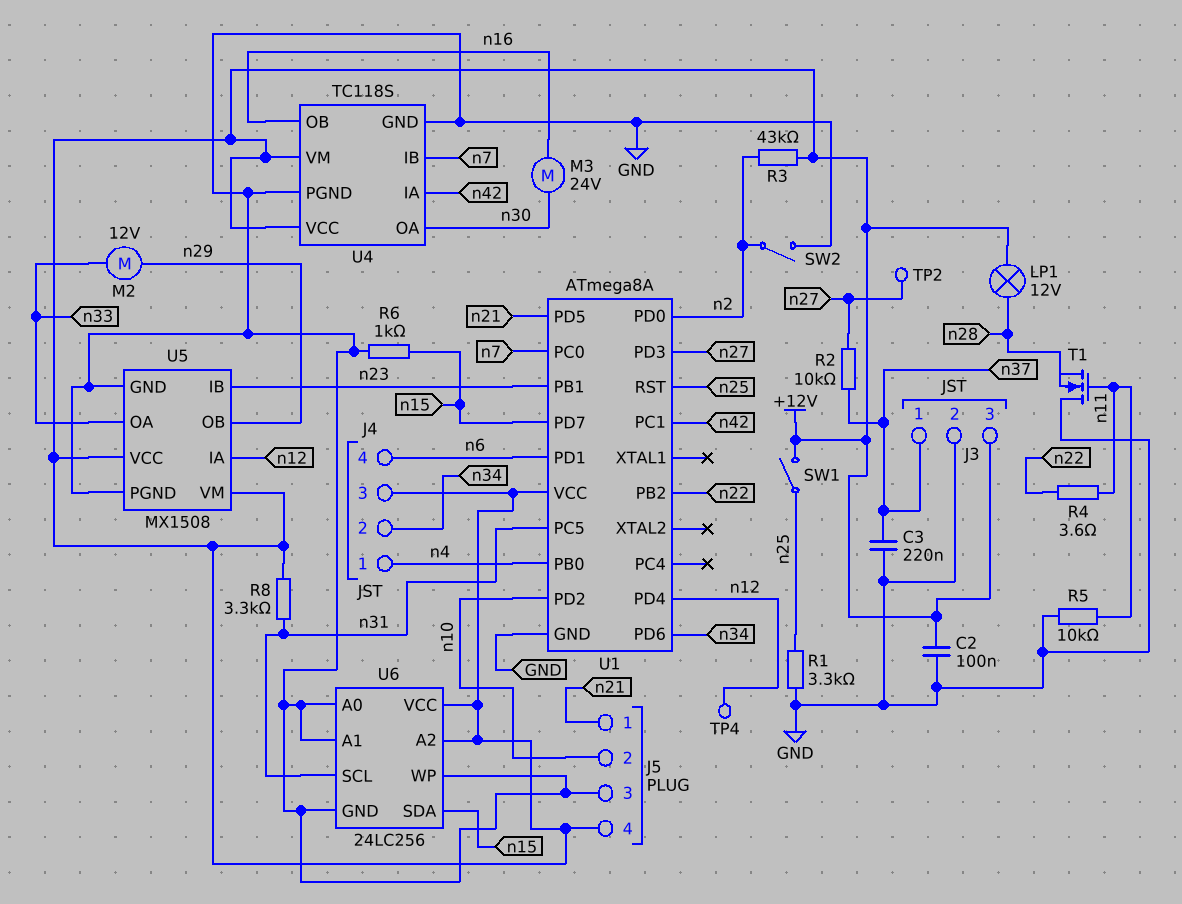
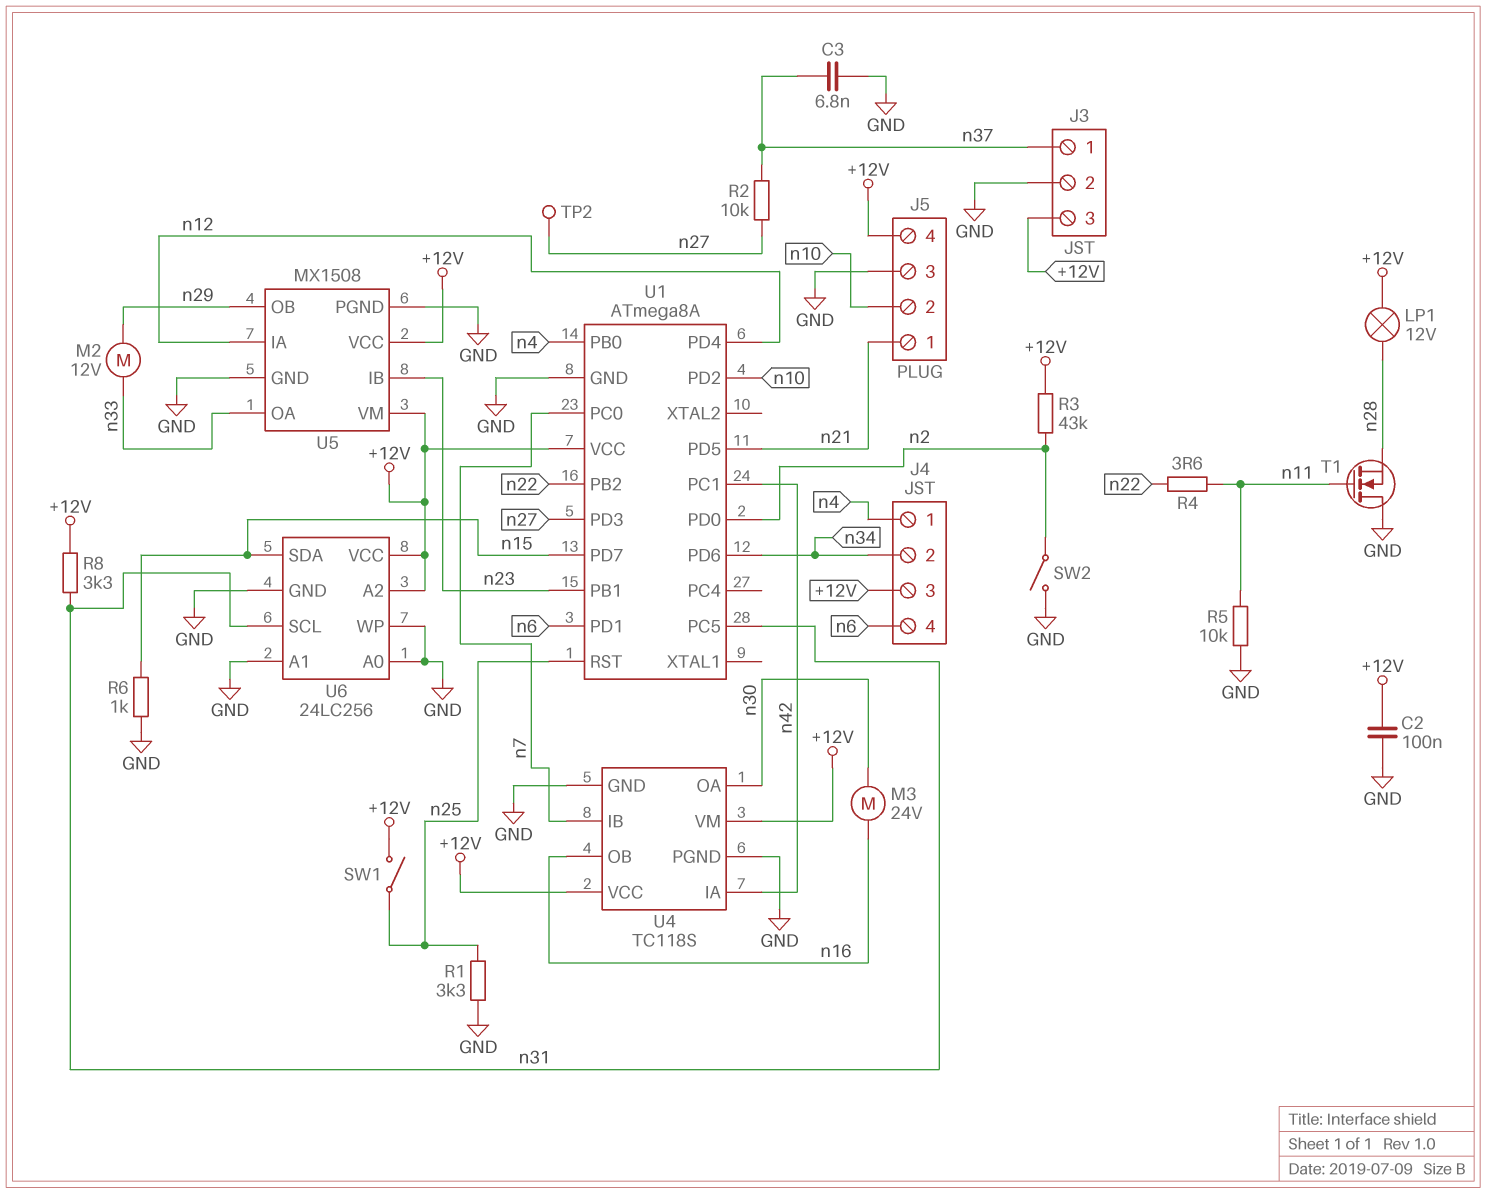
C3: 220nF (GND, n37) -> 6.8nF (GND, n37)
TP4: test point (n12) -> none

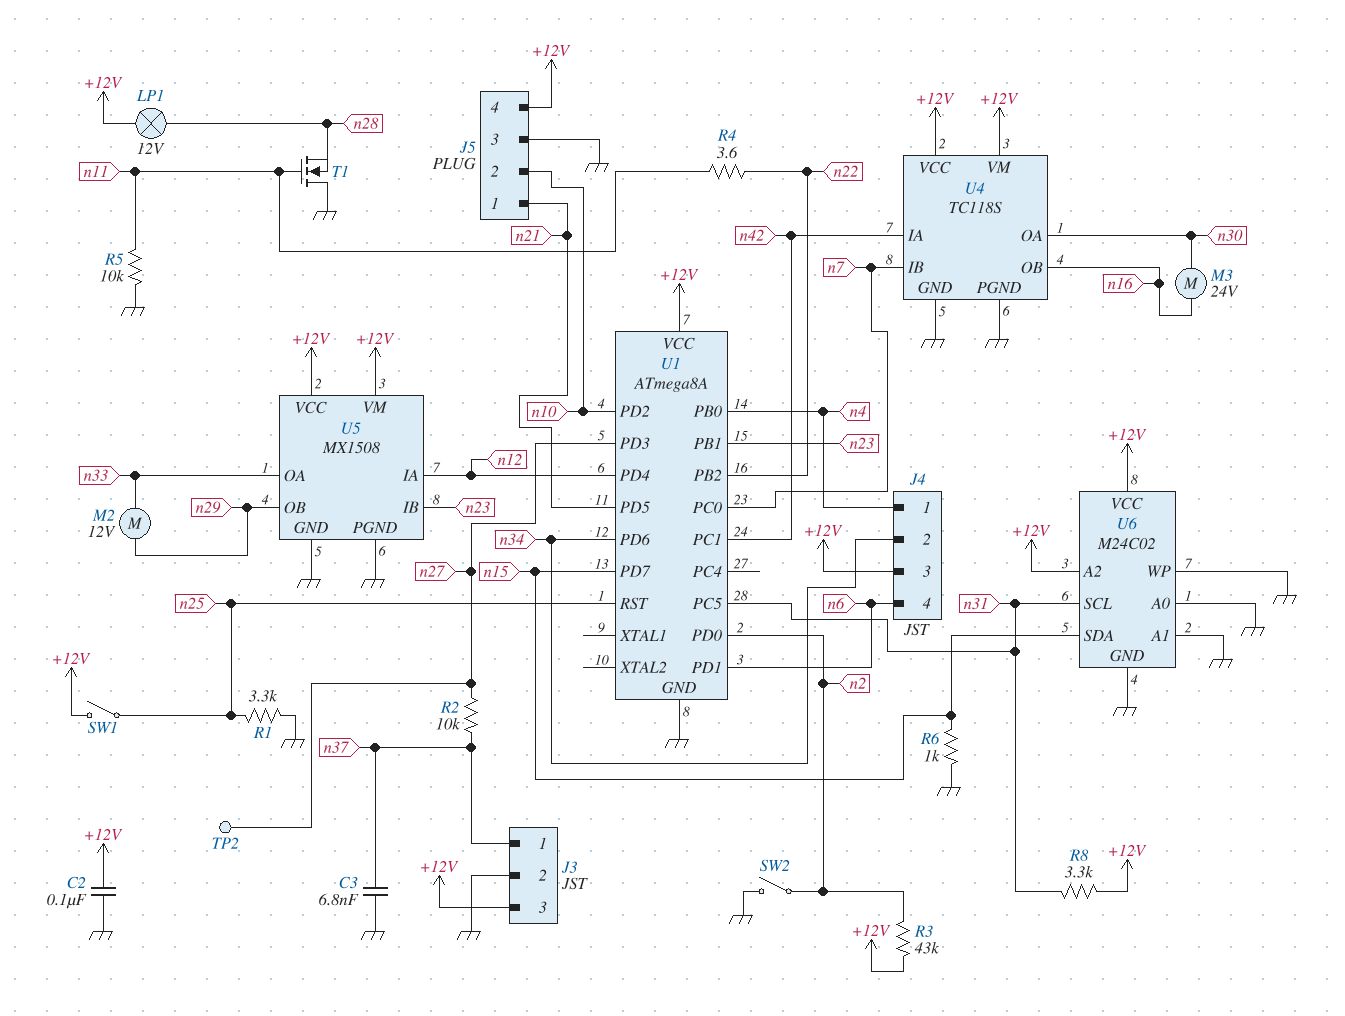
U6: 24LC256 -> M24C02

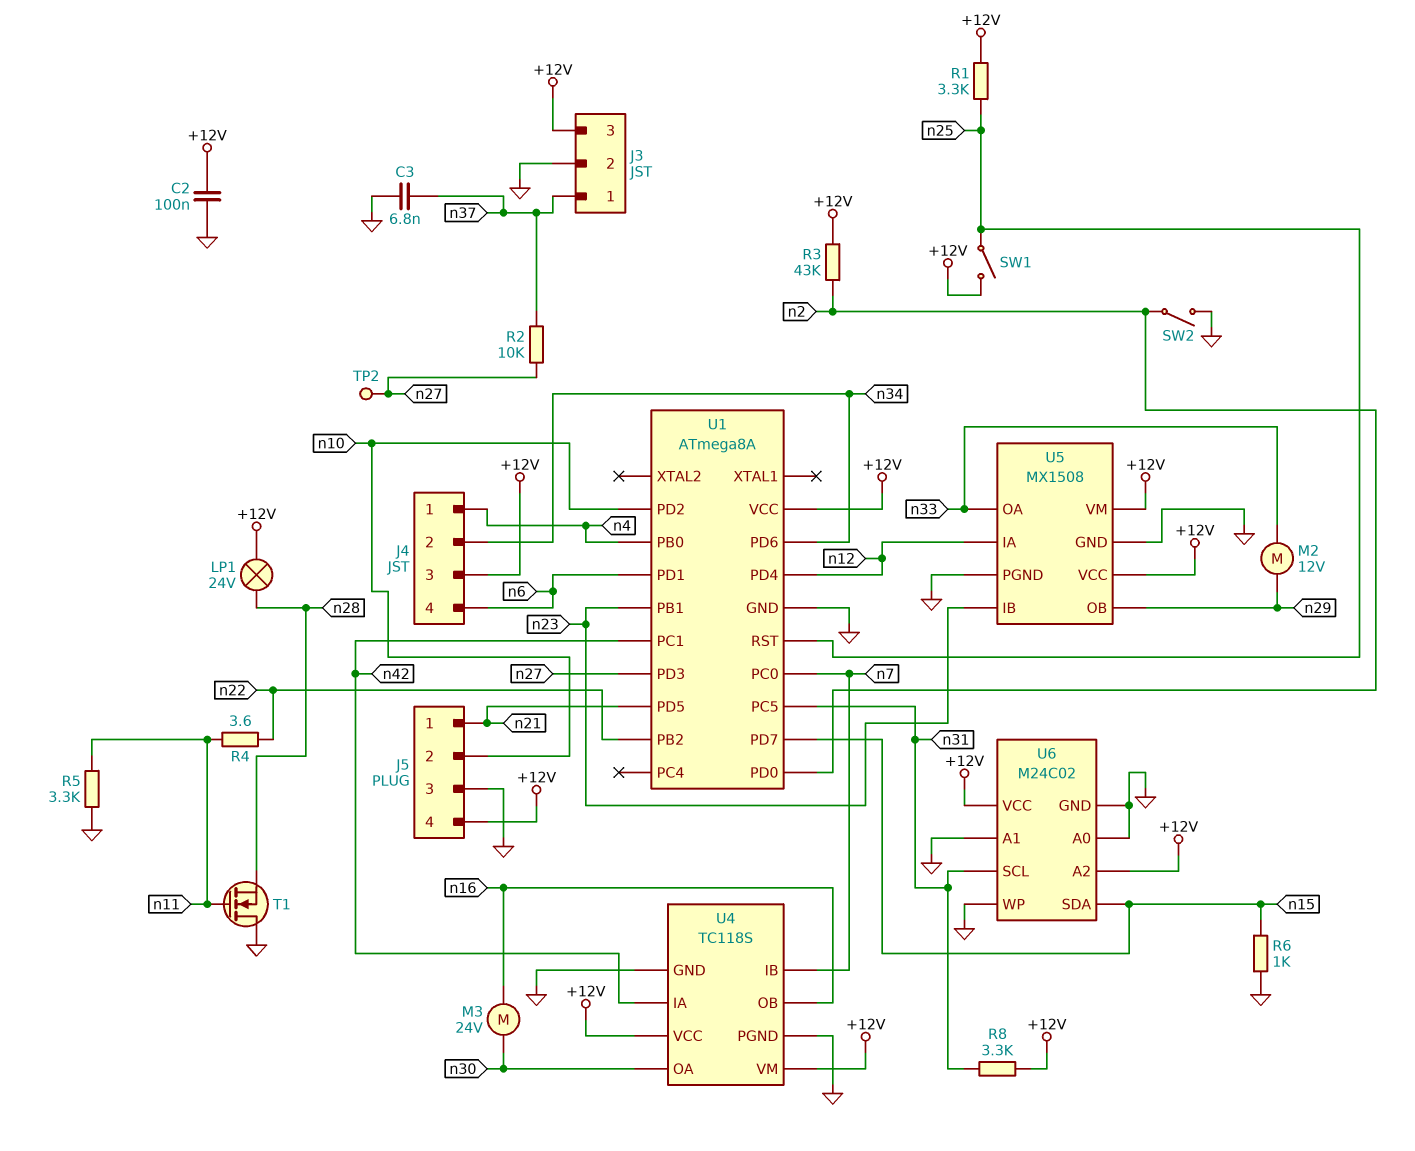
LP1: lamp 12V (+12V, n28) -> lamp 24V (+12V, n28)
R1: 3.3k (GND, n25) -> 3.3k (+12V, n25)
R5: 10k (GND, n11) -> 3.3k (GND, n11)

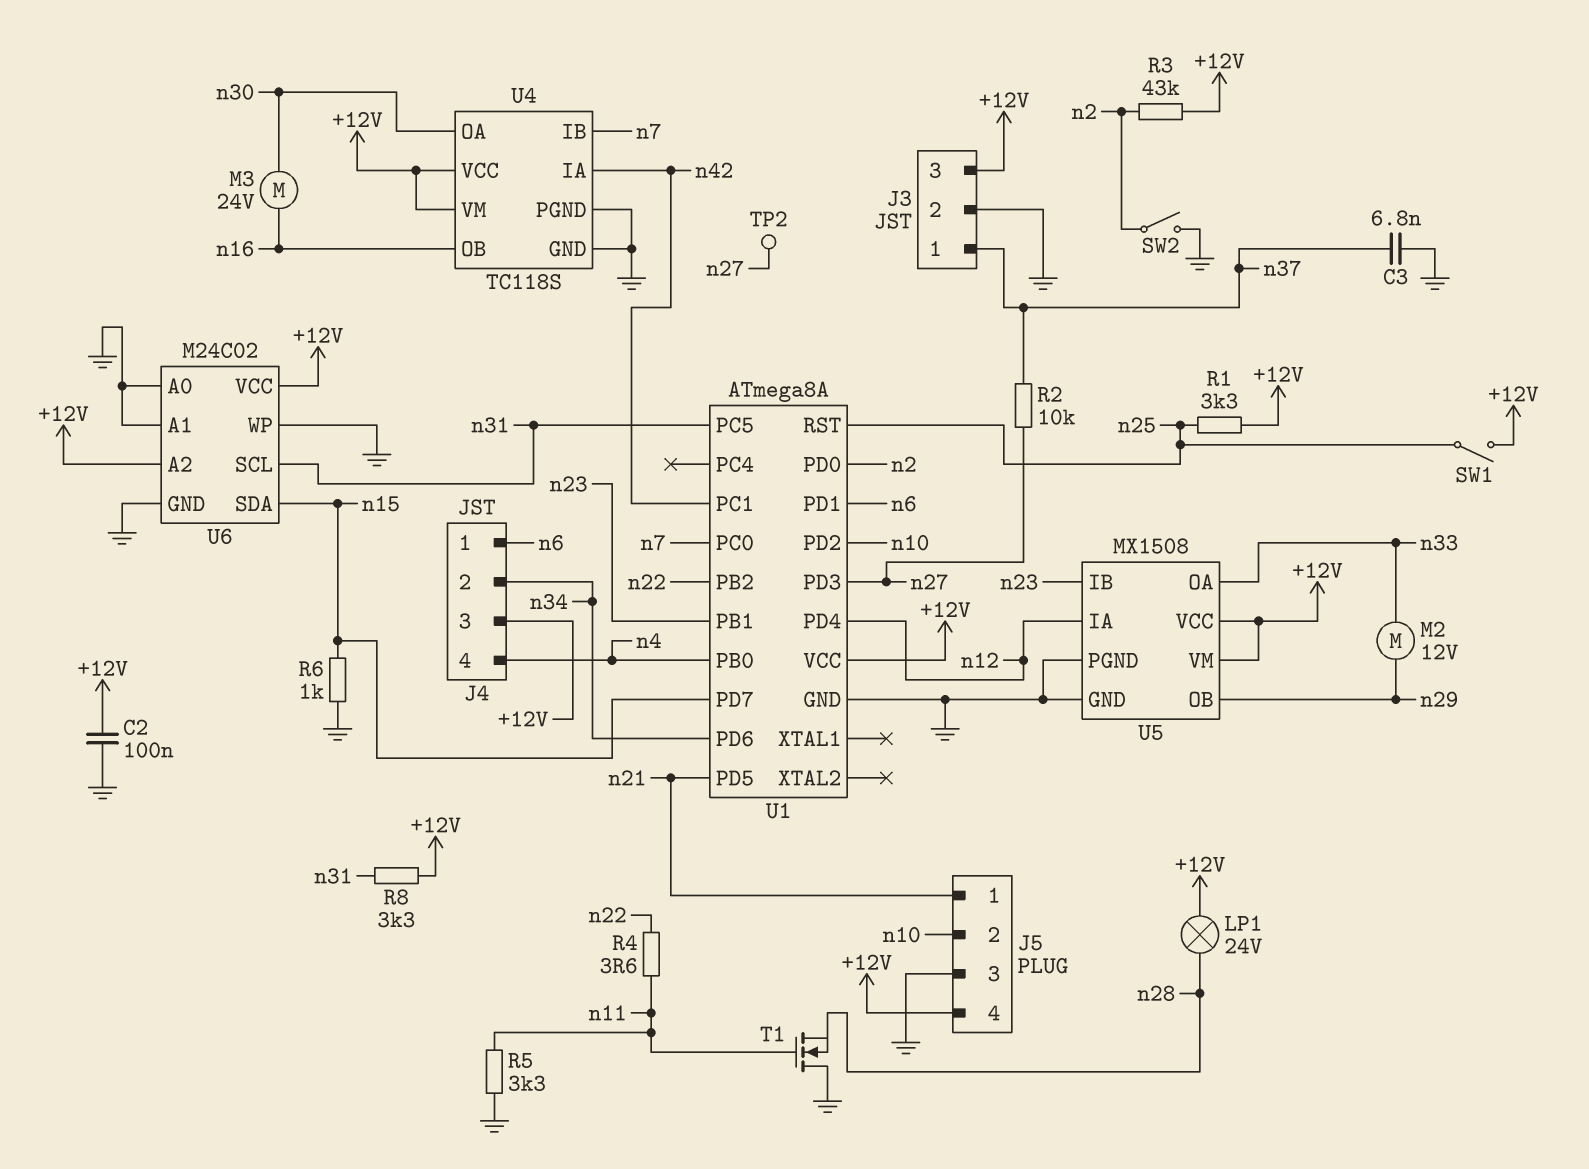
J4 pin 1: n4 -> n6
J4 pin 4: n6 -> n4

